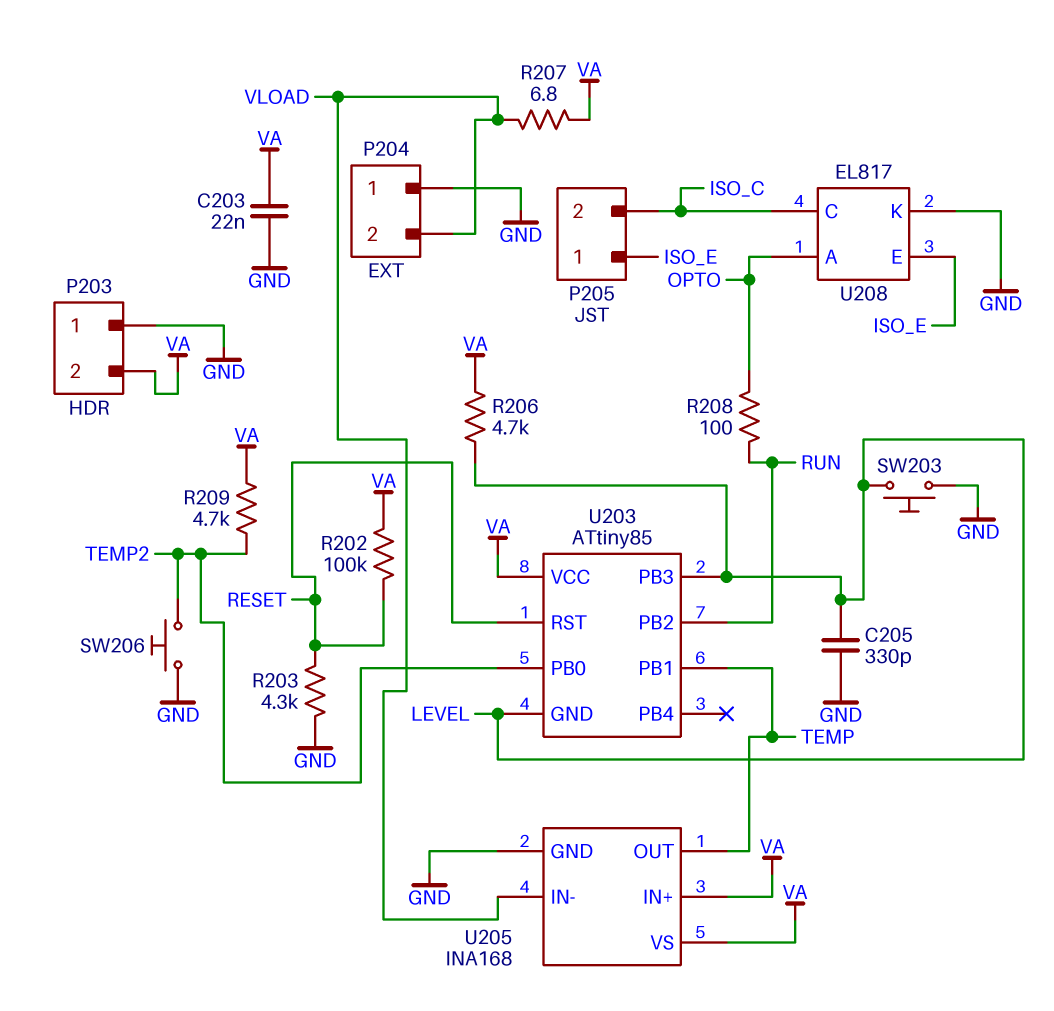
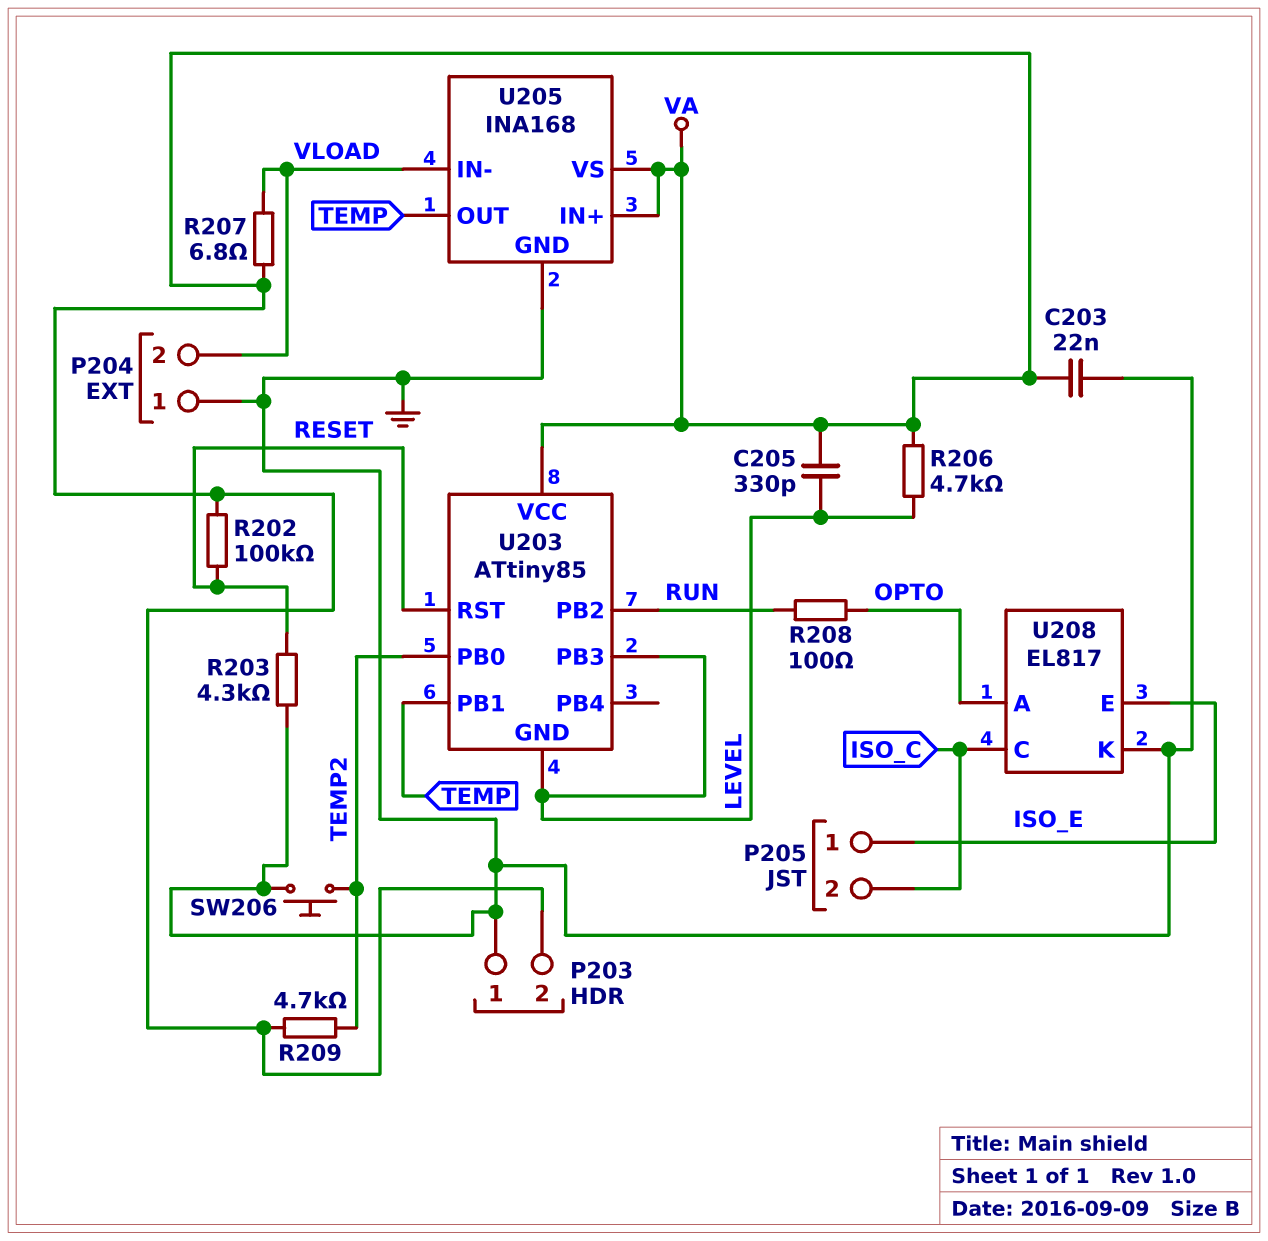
C205: 330pF (GND, LEVEL) -> 330pF (LEVEL, VA)
SW203: button (GND, LEVEL) -> none

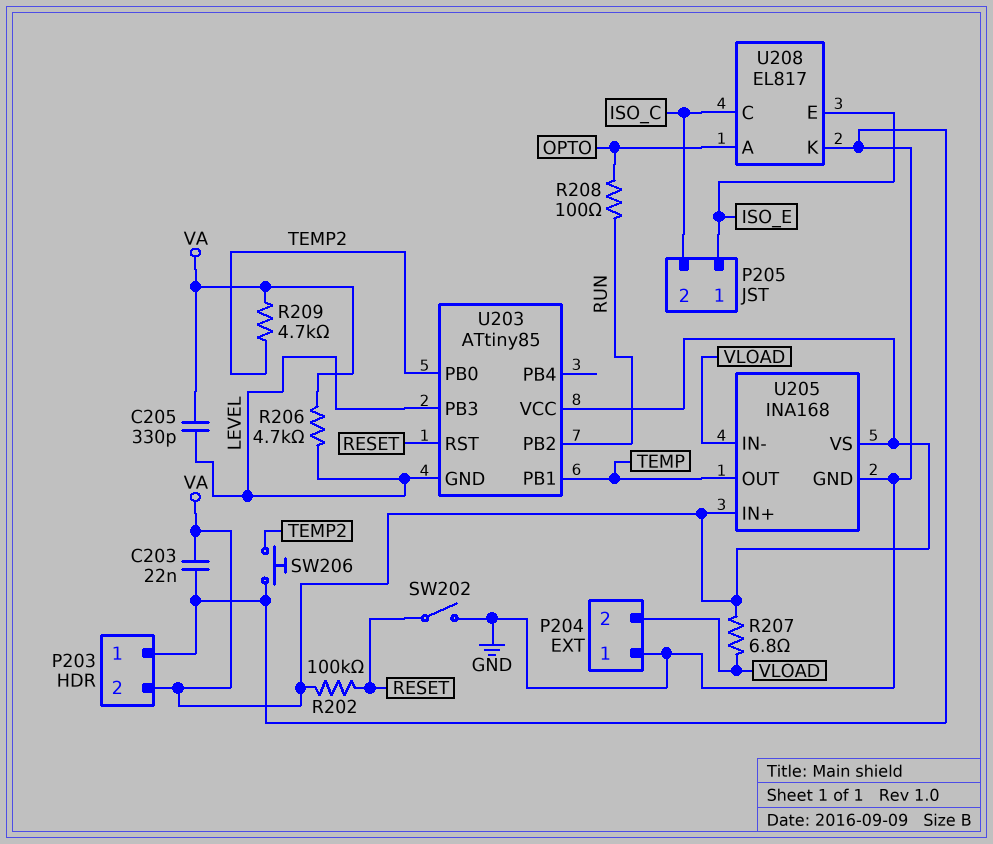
R203: 4.3k (GND, RESET) -> none
SW202: none -> switch (GND, RESET)

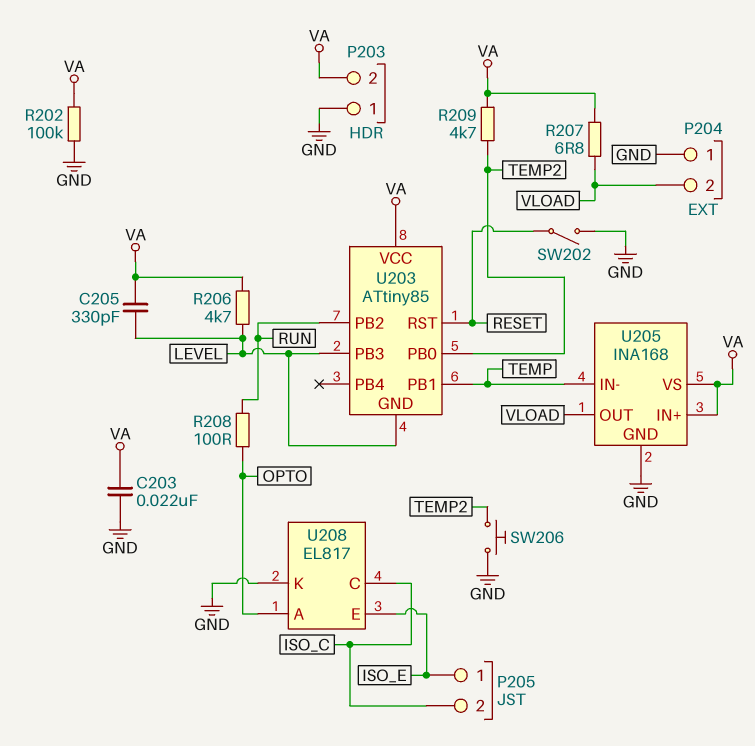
R202: 100k (RESET, VA) -> 100k (GND, VA)
U205 pin IN-: VLOAD -> TEMP
U205 pin OUT: TEMP -> VLOAD

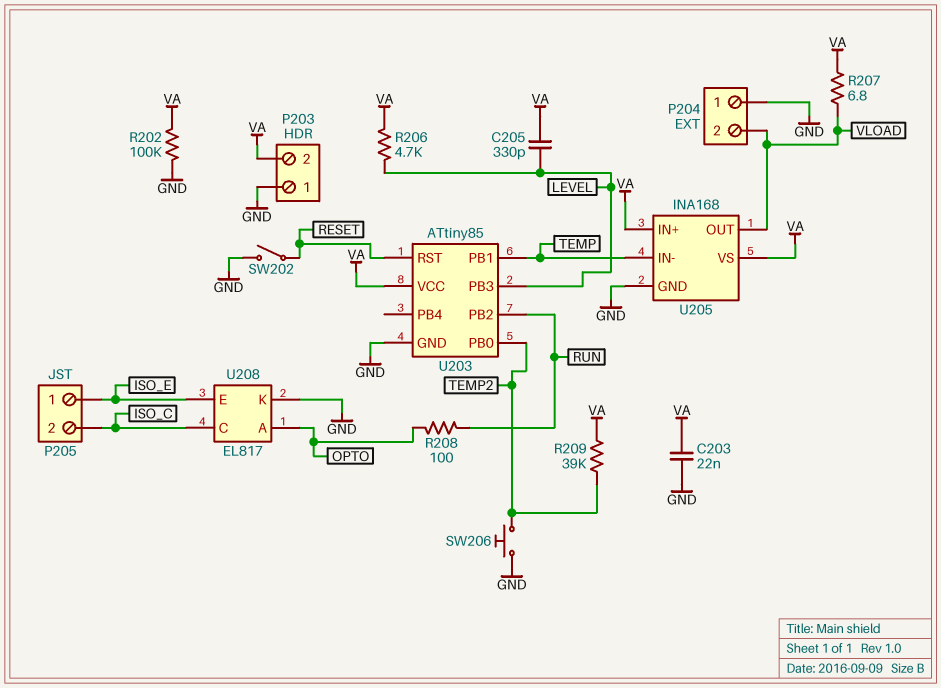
R209: 4.7k (TEMP2, VA) -> 39k (TEMP2, VA)
U203 pin GND: LEVEL -> GND

